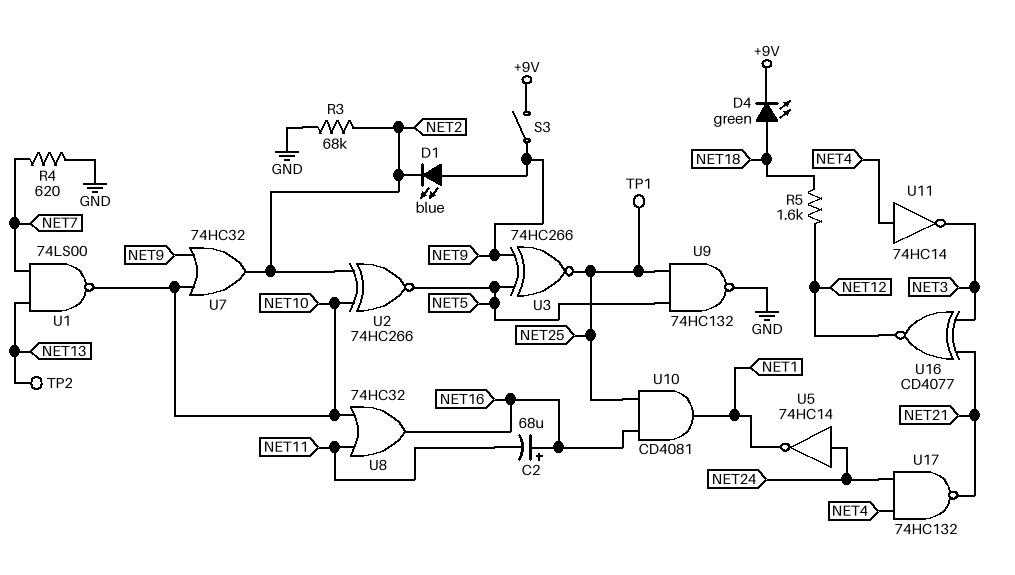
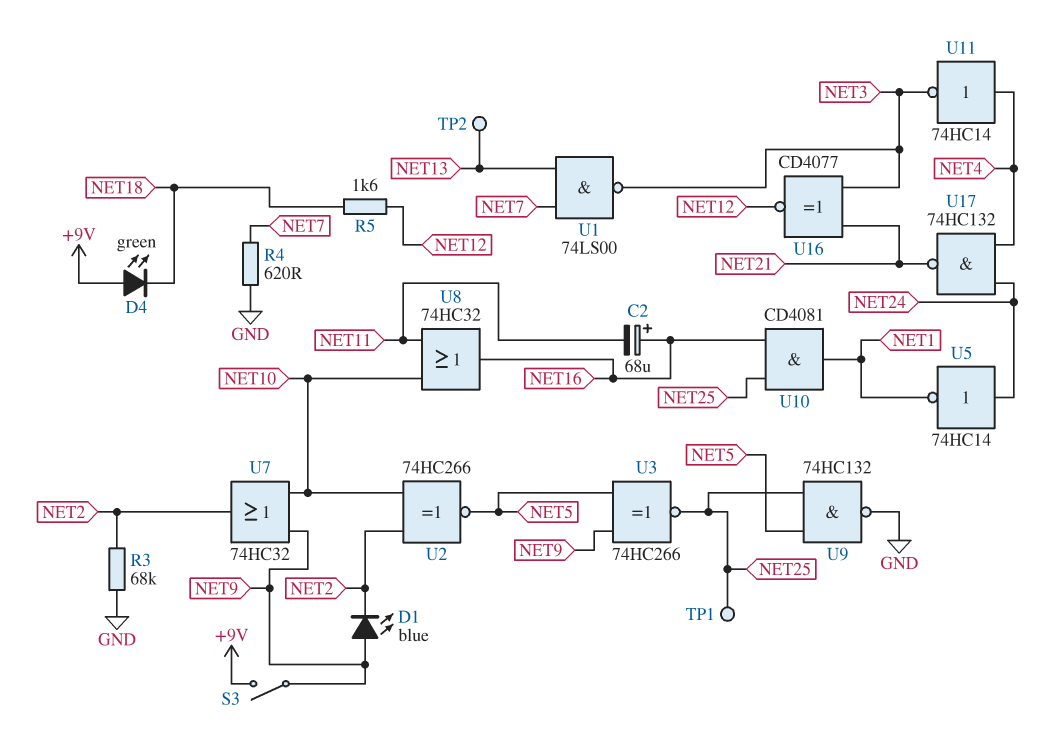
D4: LED green (A NET18, K +9V) -> LED green (A +9V, K NET18)
U1: NAND 74LS00 (in NET7, in NET13, out NET10) -> NAND 74LS00 (in NET7, in NET13, out NET3)

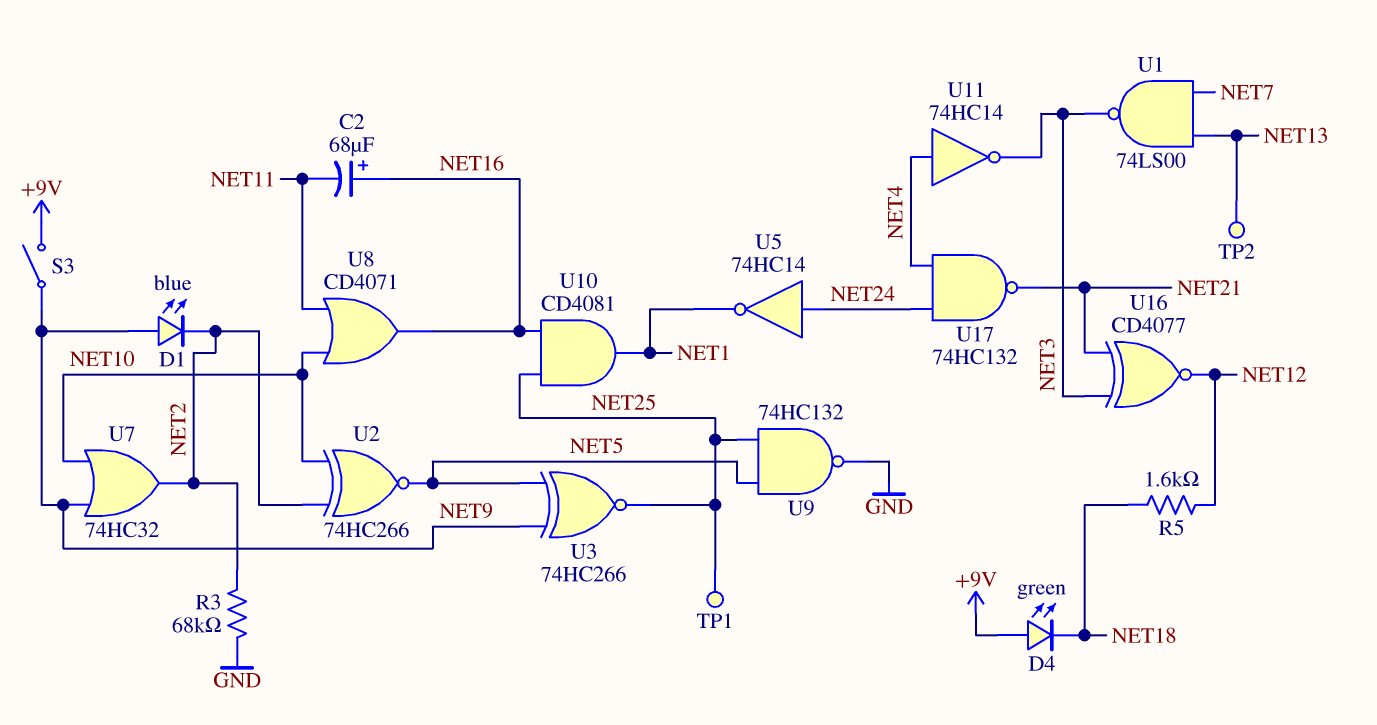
R4: 620 (GND, NET7) -> none
U8: OR 74HC32 (in NET10, in NET11, out NET16) -> OR CD4071 (in NET10, in NET11, out NET16)

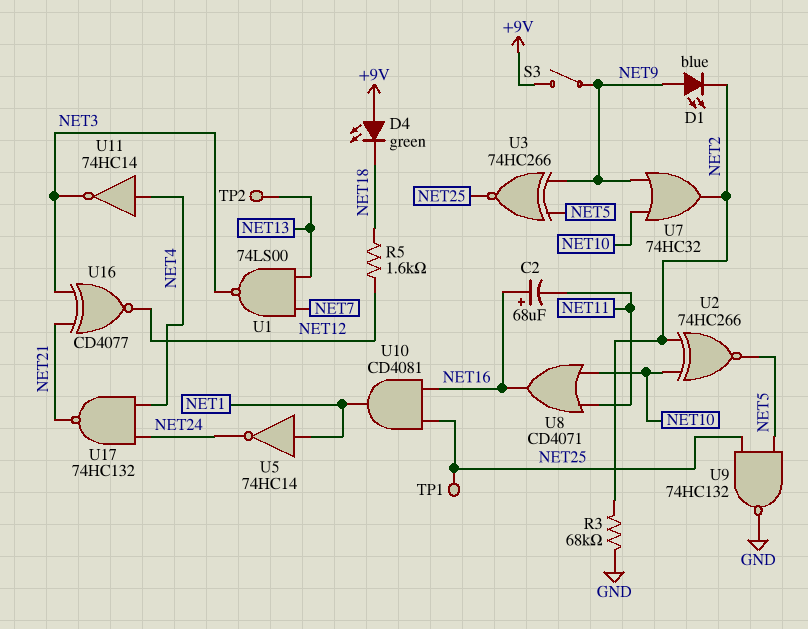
U5: NOT 74HC14 (in NET24, out NET1) -> NOT 74HC14 (in NET1, out NET24)

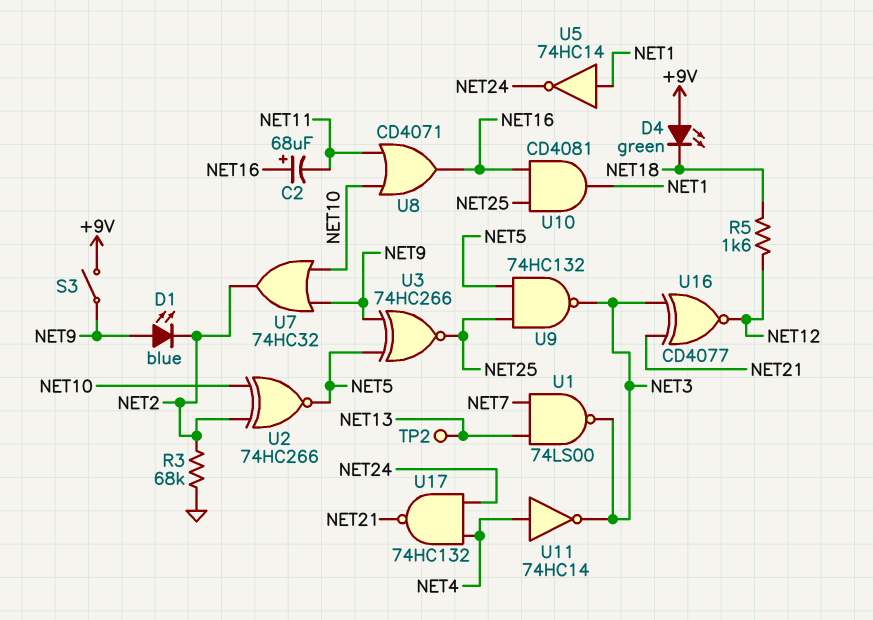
TP1: test point (NET25) -> none
U9: NAND 74HC132 (in NET5, in NET25, out GND) -> NAND 74HC132 (in NET5, in NET25, out NET3)

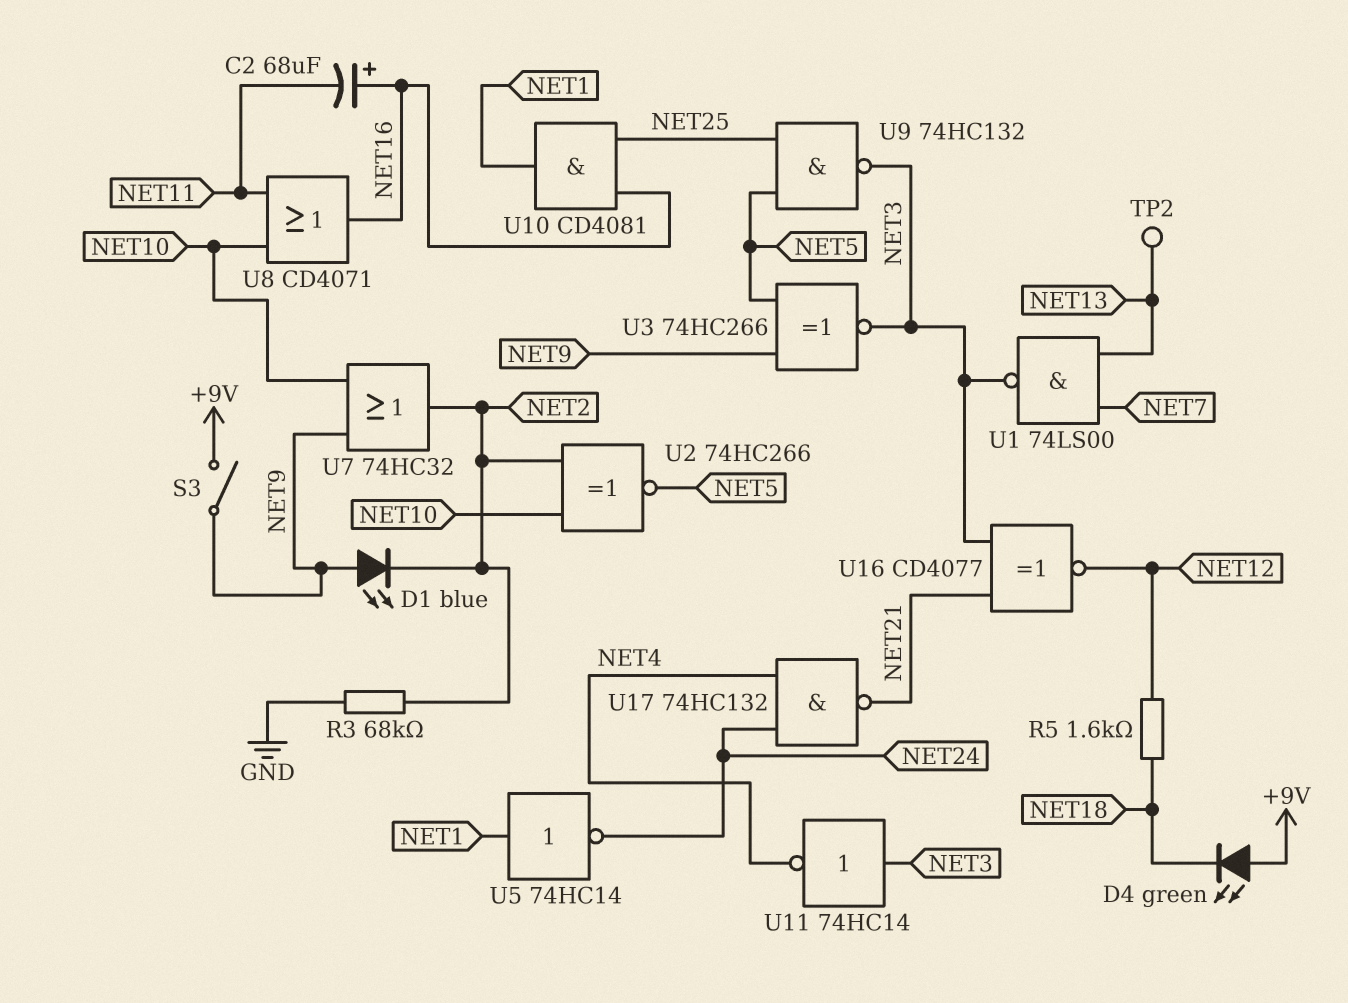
U3: XNOR 74HC266 (in NET5, in NET9, out NET25) -> XNOR 74HC266 (in NET5, in NET9, out NET3)
U11: NOT 74HC14 (in NET4, out NET3) -> NOT 74HC14 (in NET3, out NET4)

